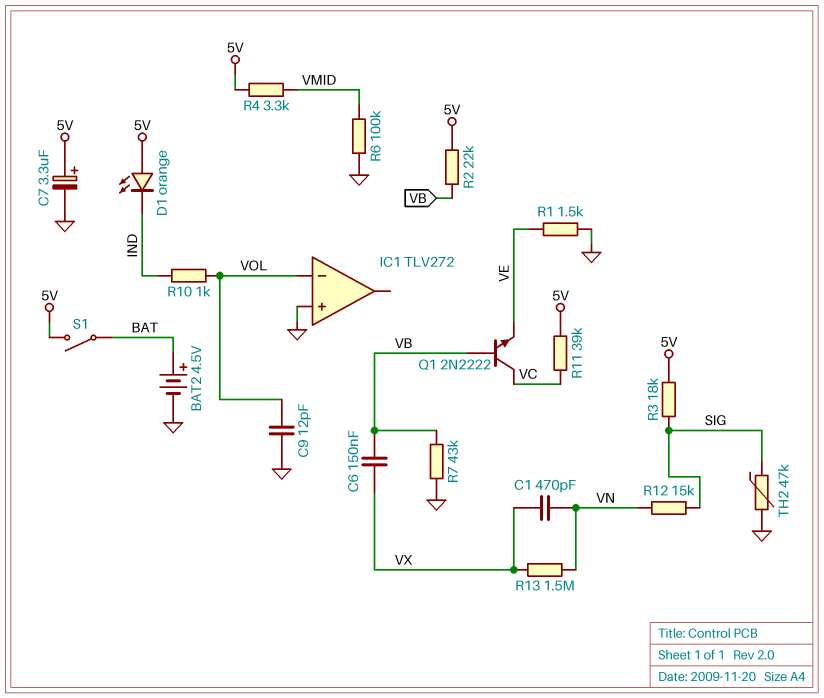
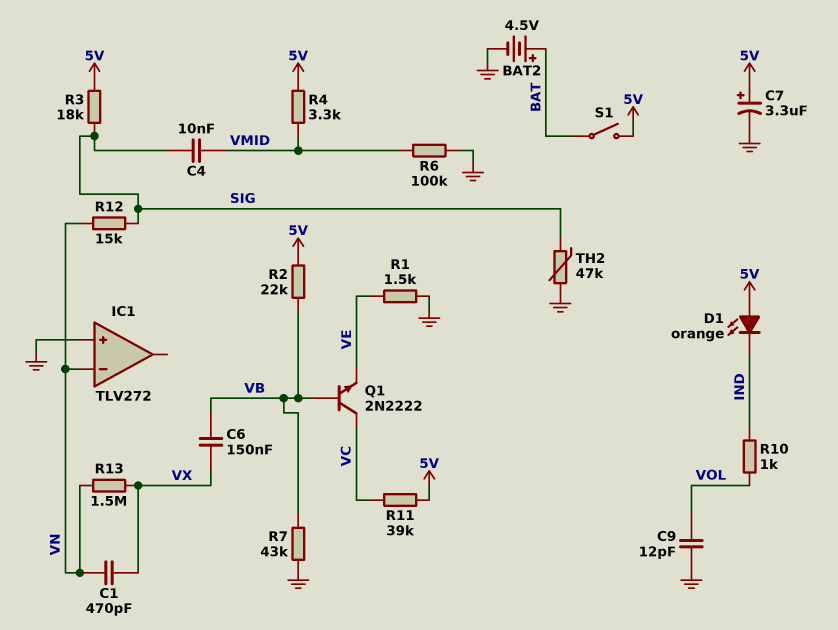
C4: none -> 10nF (SIG, VMID)
IC1 pin in-: VOL -> VN

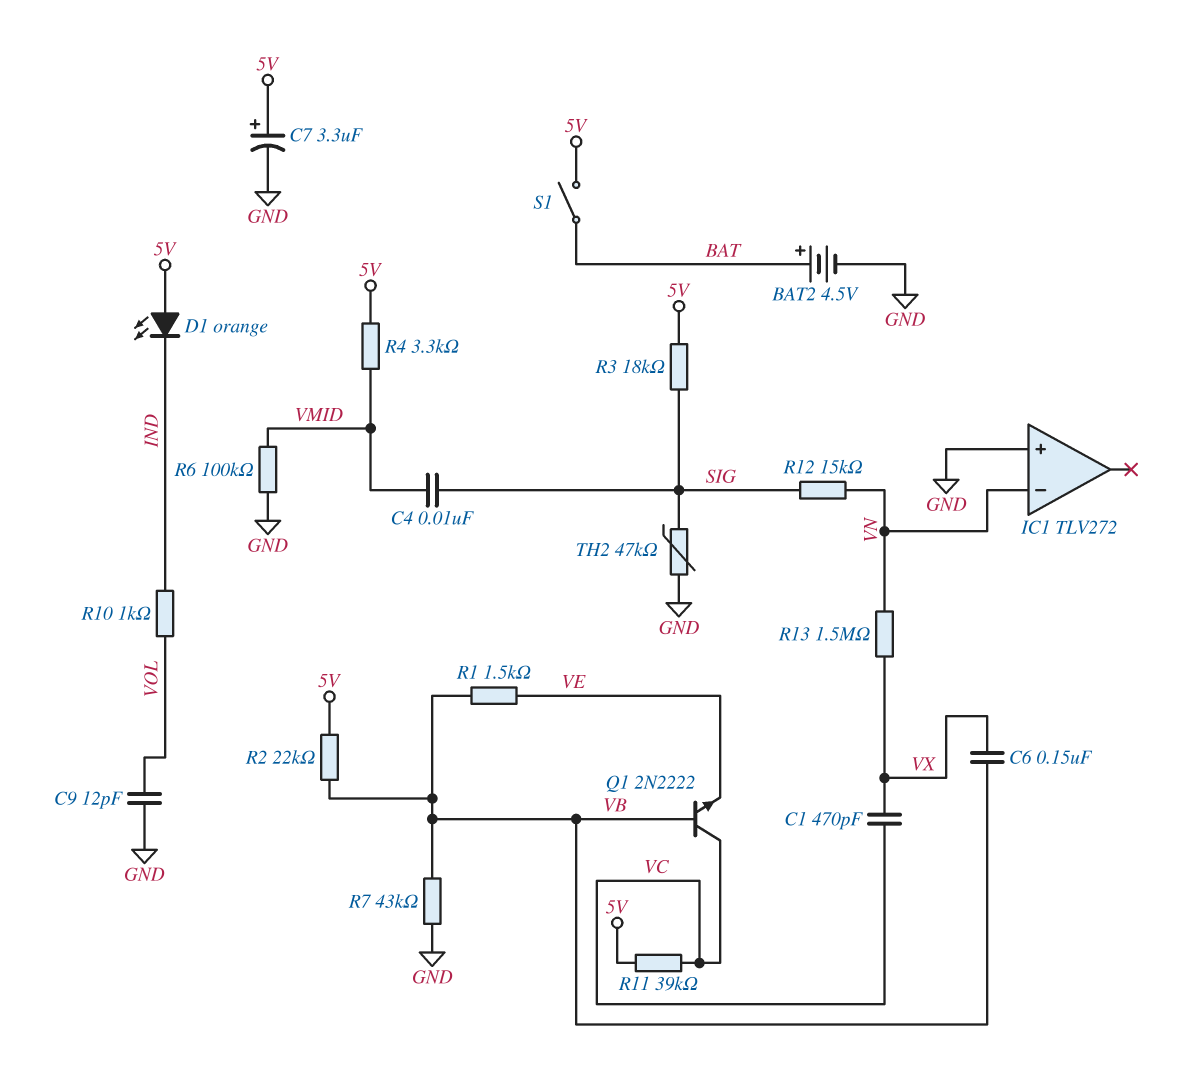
C1: 470pF (VN, VX) -> 470pF (VC, VX)
R1: 1.5k (GND, VE) -> 1.5k (VB, VE)

